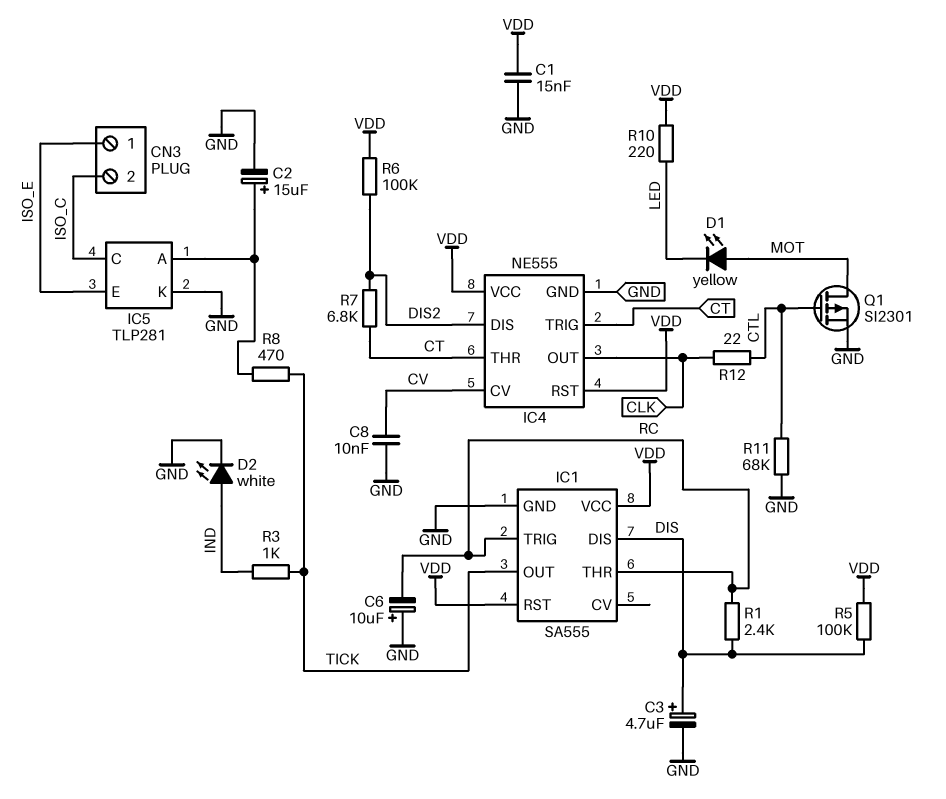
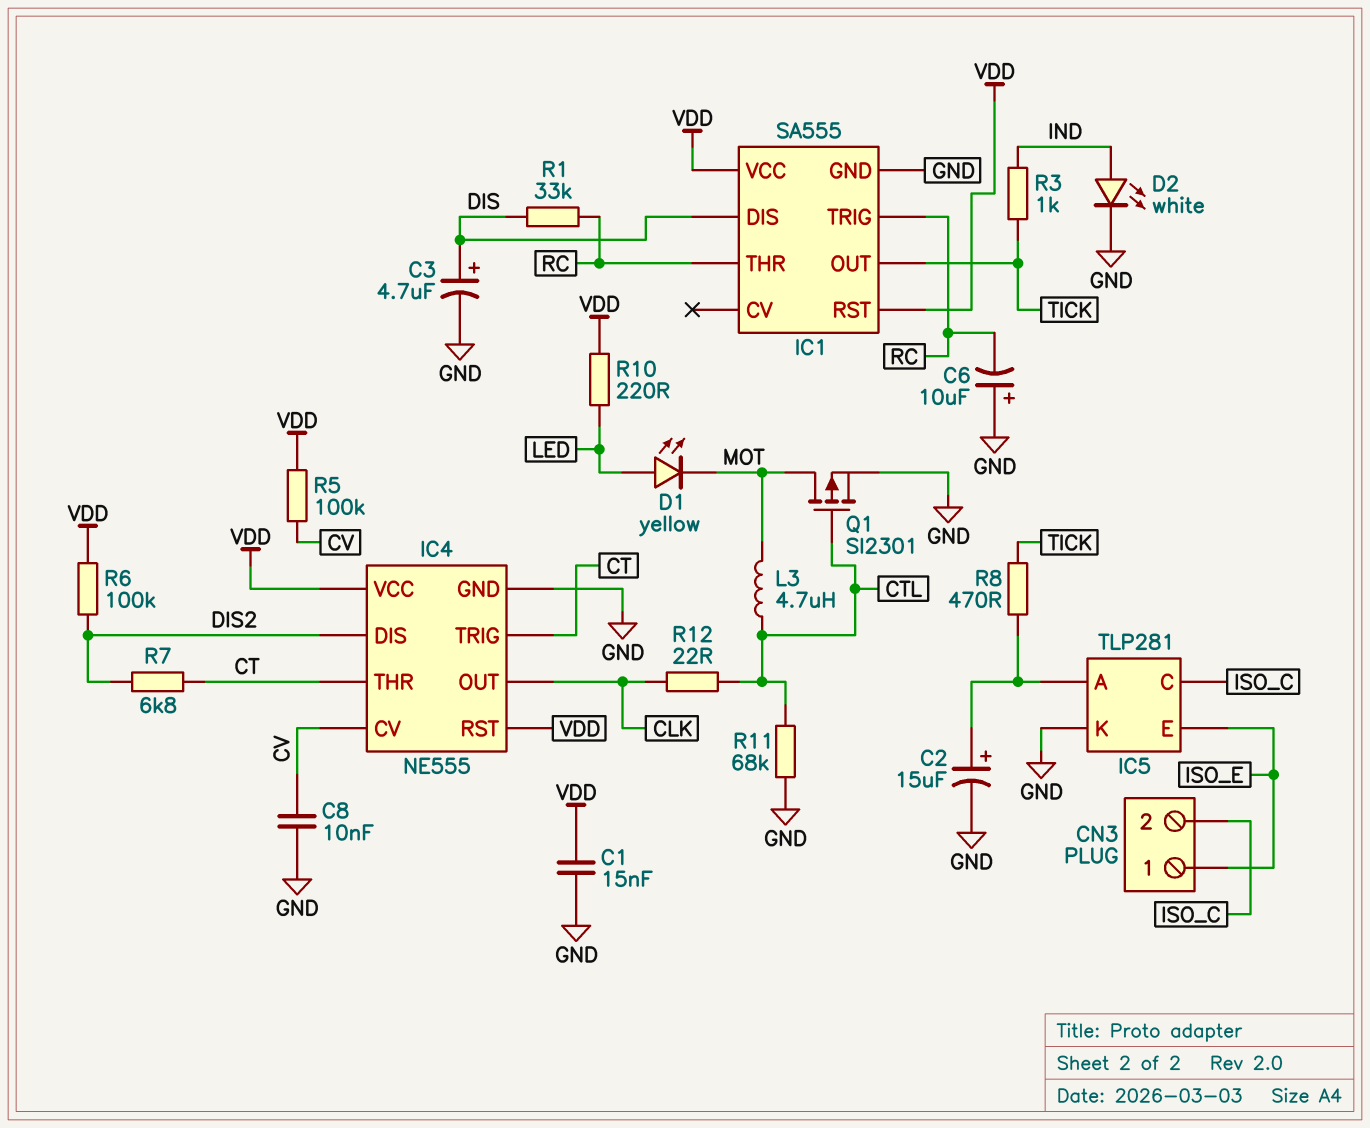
D1: LED yellow (A MOT, K LED) -> LED yellow (A LED, K MOT)
L3: none -> 4.7uH (CTL, MOT)
R1: 2.4k (DIS, RC) -> 33k (DIS, RC)
R5: 100k (DIS, VDD) -> 100k (CV, VDD)

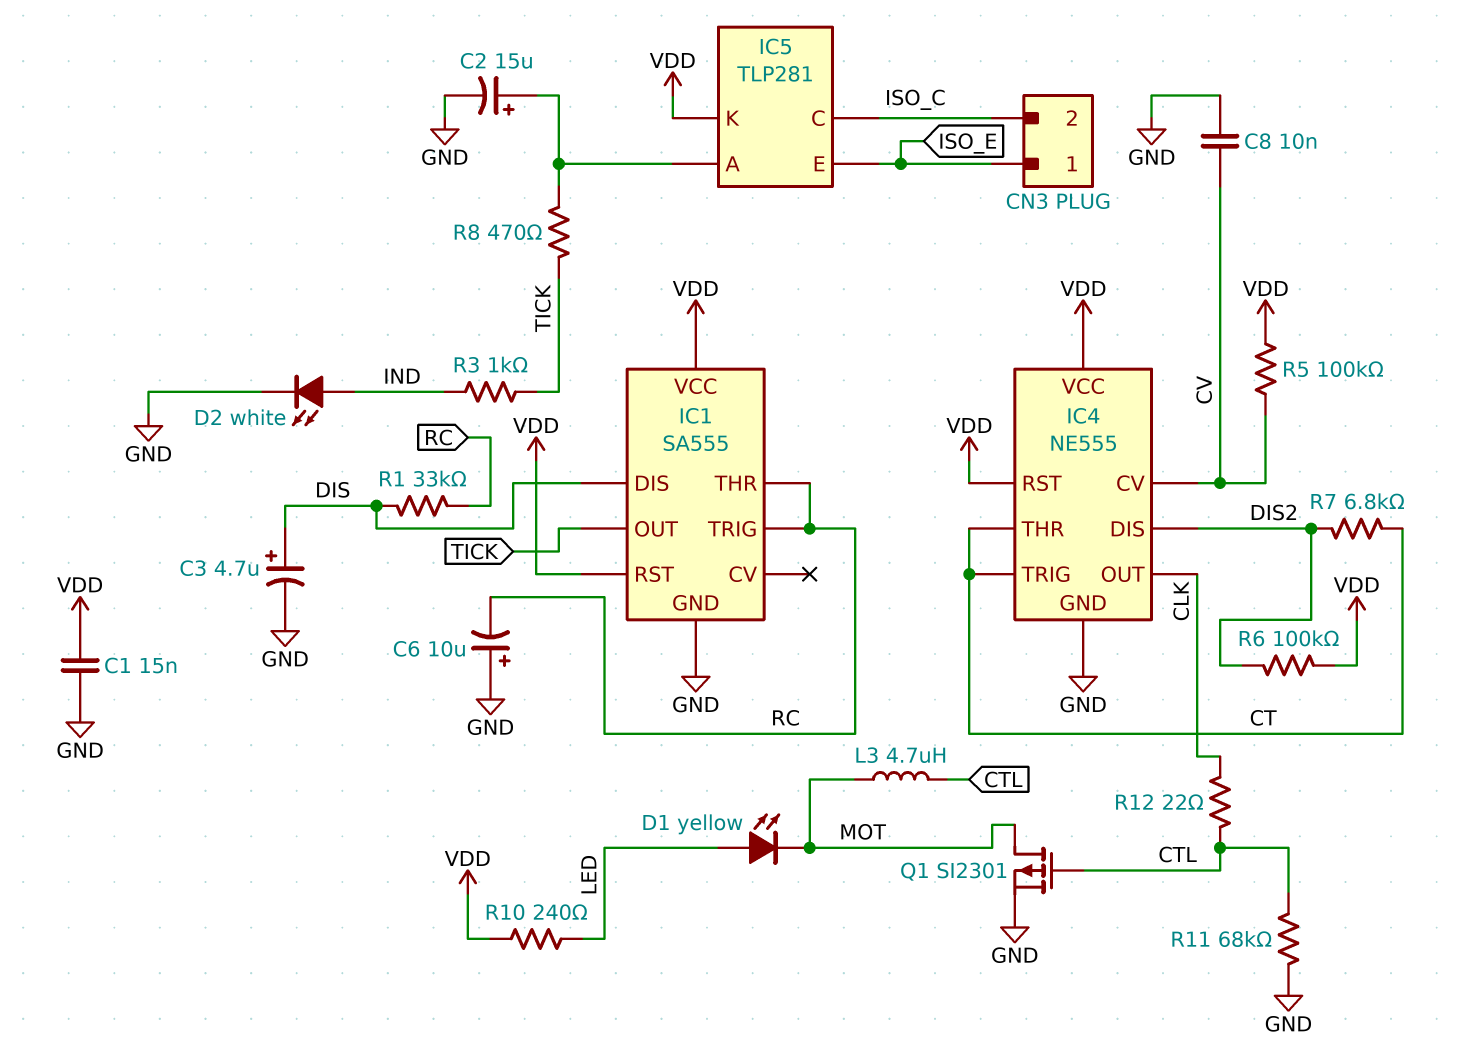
IC5 pin K: GND -> VDD
R10: 220 (LED, VDD) -> 240 (LED, VDD)

